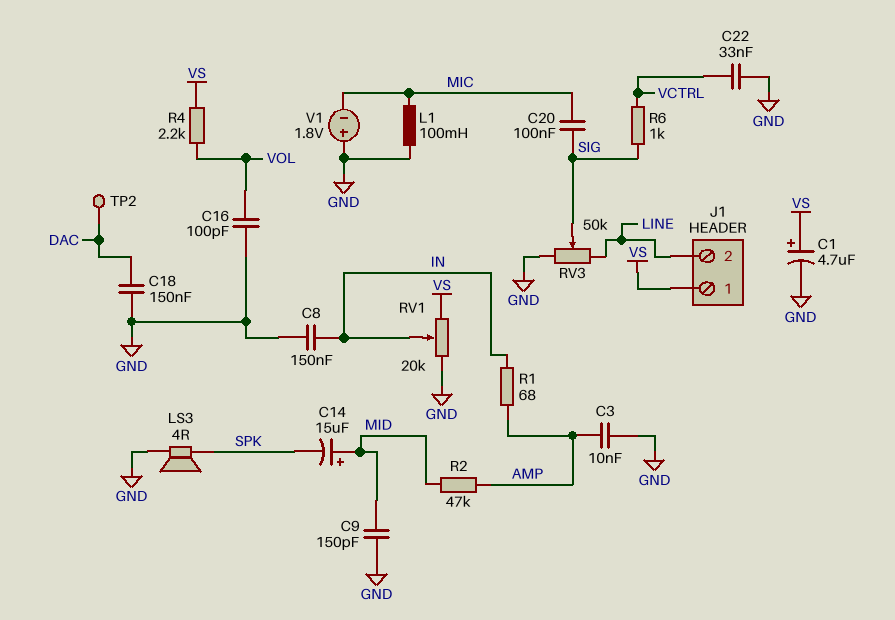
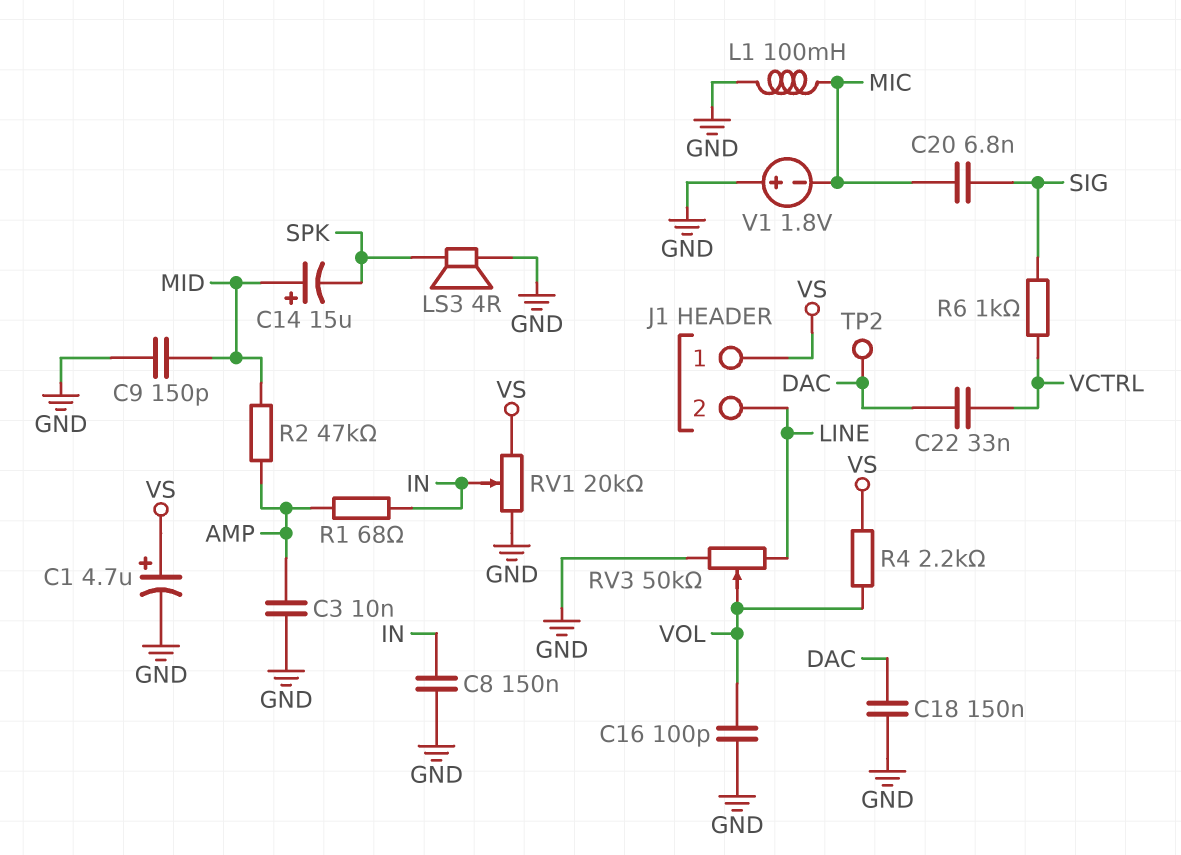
C20: 100nF (MIC, SIG) -> 6.8nF (MIC, SIG)
C22: 33nF (GND, VCTRL) -> 33nF (DAC, VCTRL)
RV3: 50k (GND, LINE, wiper SIG) -> 50k (GND, LINE, wiper VOL)

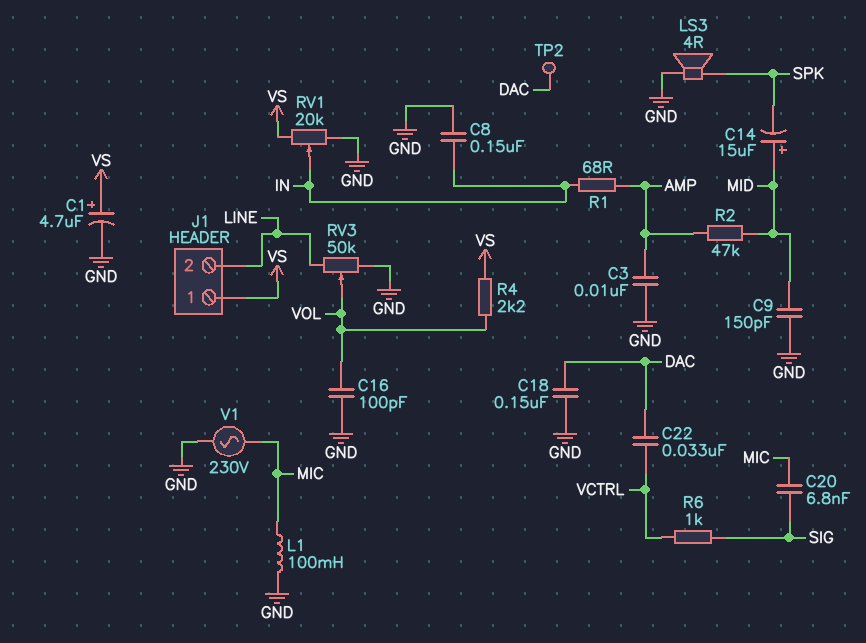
V1: 1.8V (plus GND, minus MIC) -> AC 230V (GND, MIC)

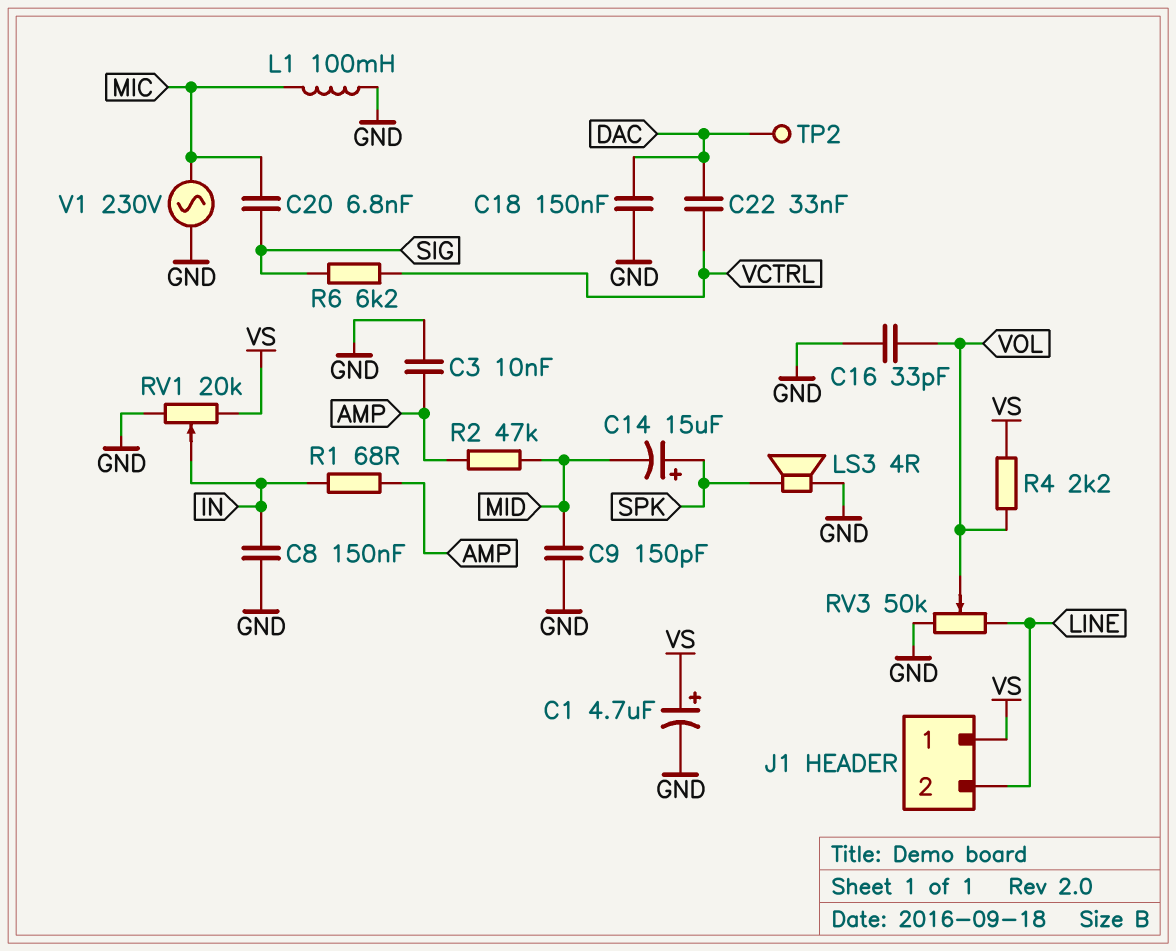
C14: 15uF (plus MID, minus SPK) -> 15uF (plus SPK, minus MID)
C16: 100pF (GND, VOL) -> 33pF (GND, VOL)
R6: 1k (SIG, VCTRL) -> 6.2k (SIG, VCTRL)

